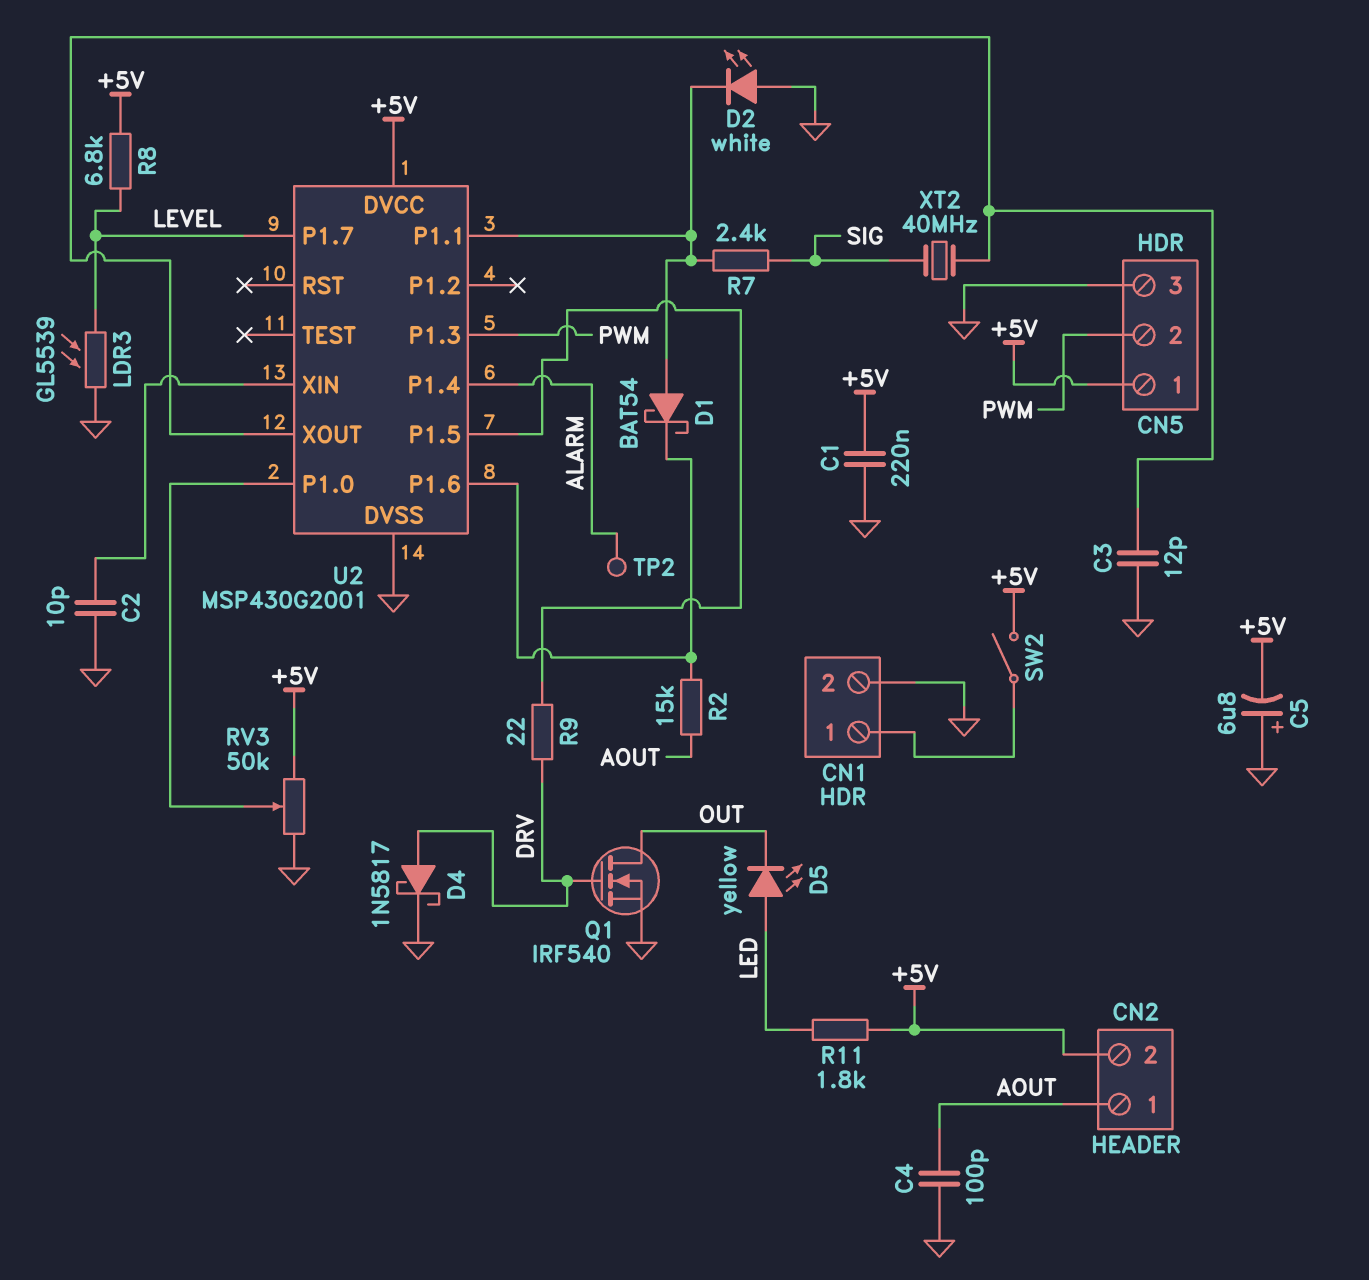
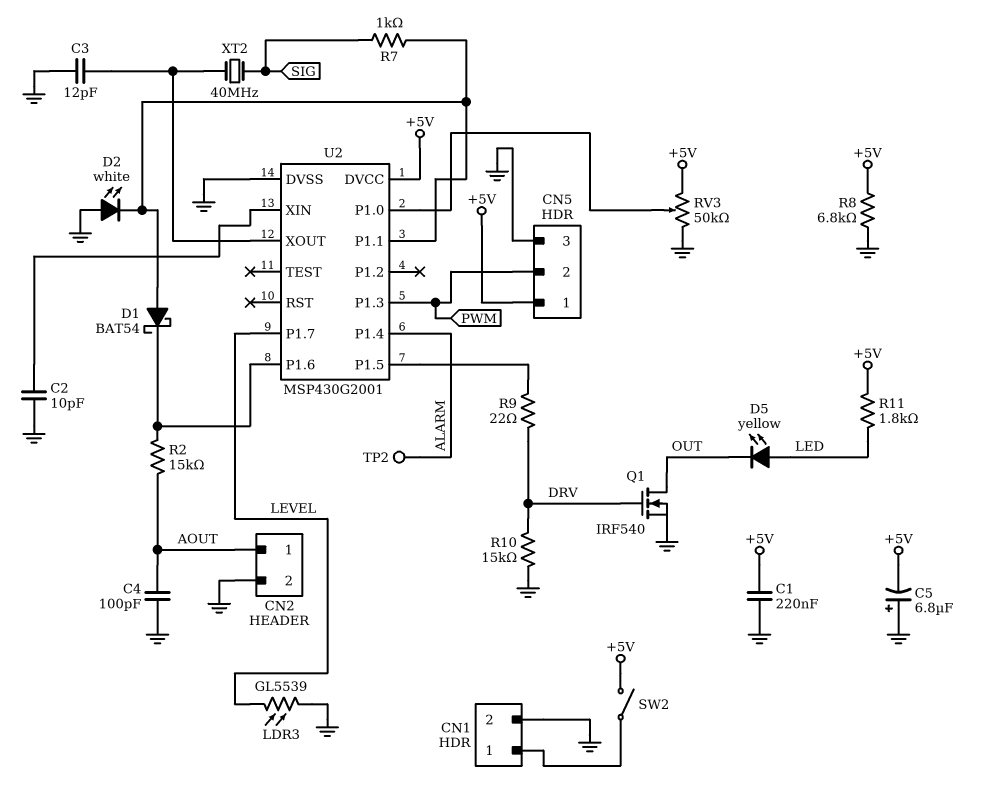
CN2 pin 2: +5V -> GND
D4: schottky 1N5817 (A DRV, K GND) -> none
R7: 2.4k (SIG, U2/P1.1) -> 1k (SIG, U2/P1.1)
R8: 6.8k (+5V, LEVEL) -> 6.8k (+5V, GND)
R10: none -> 15k (DRV, GND)

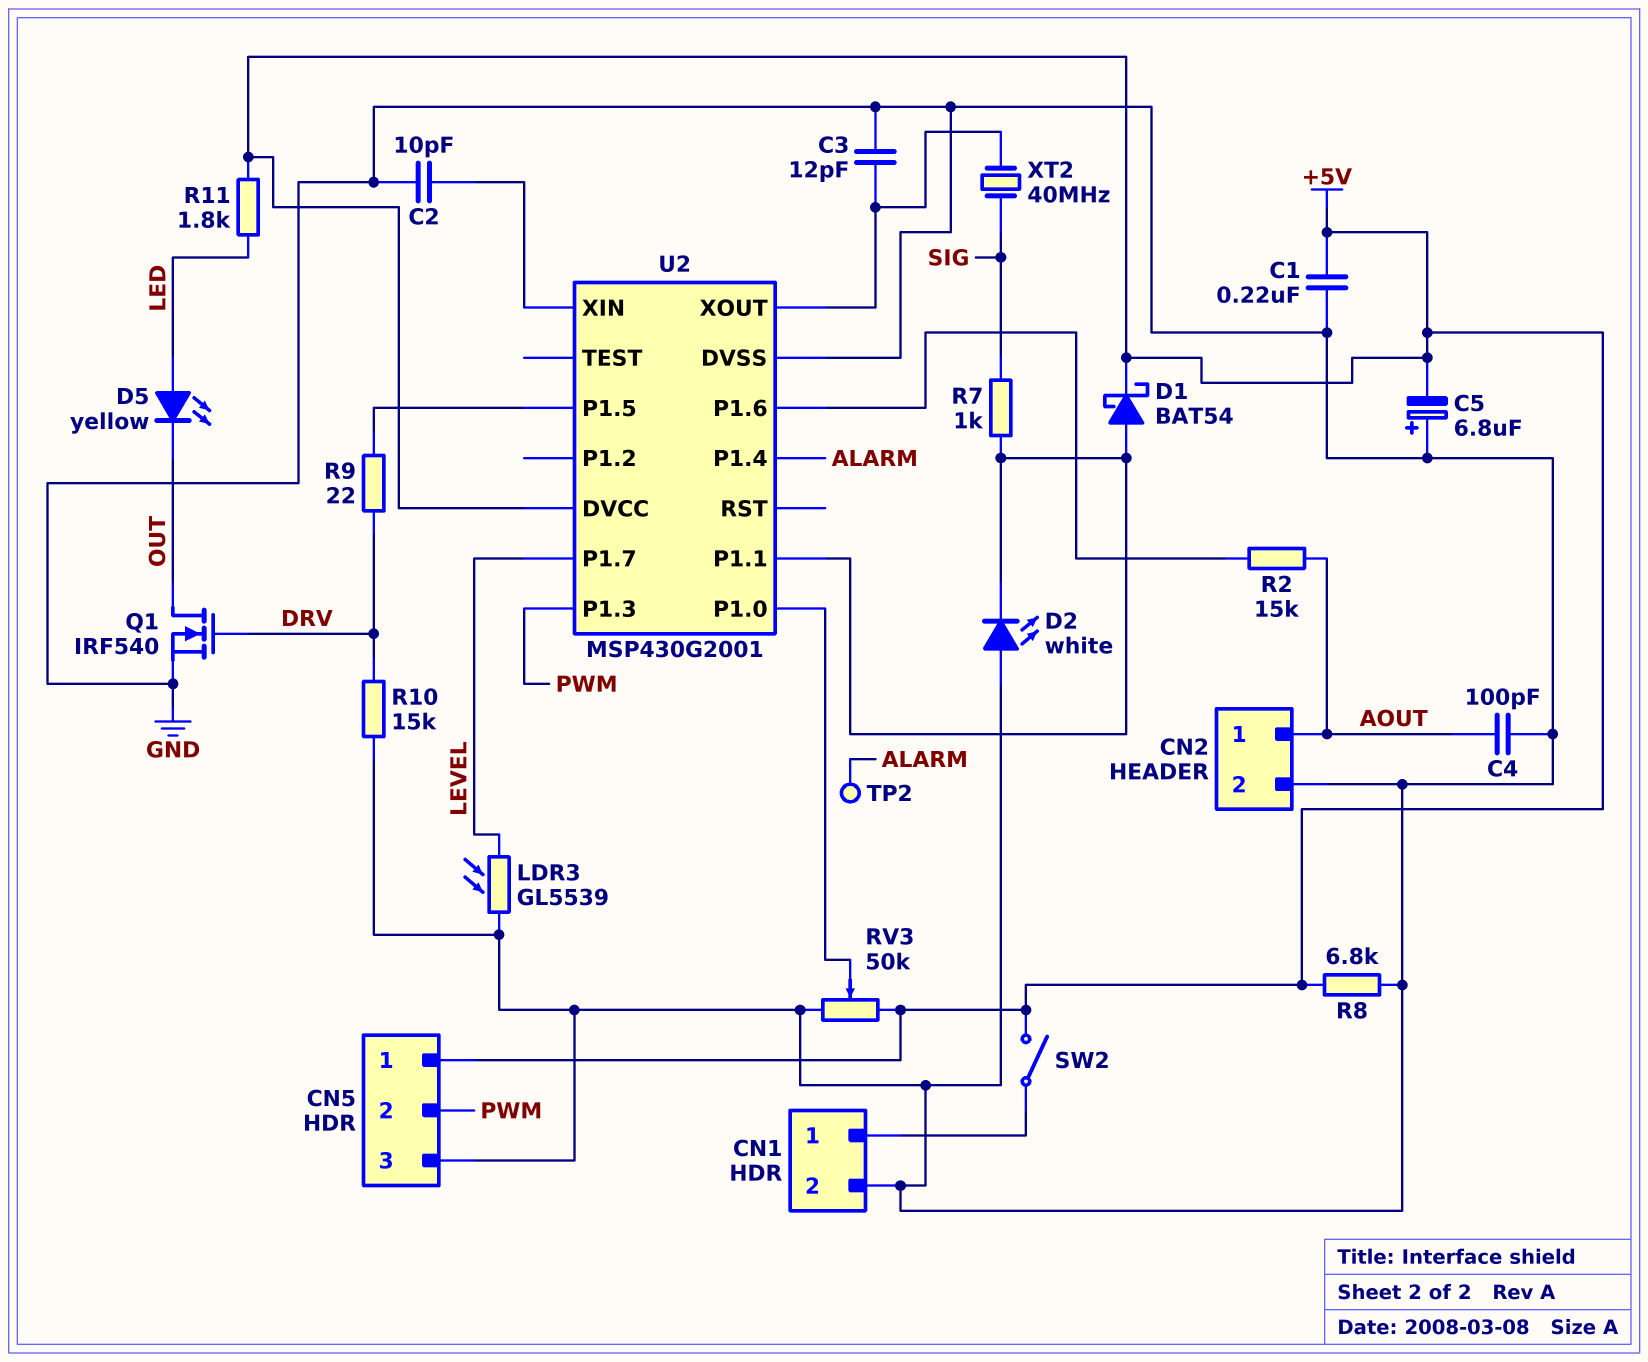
D1: schottky BAT54 (A U2/P1.1, K U2/P1.6) -> schottky BAT54 (A U2/P1.1, K +5V)

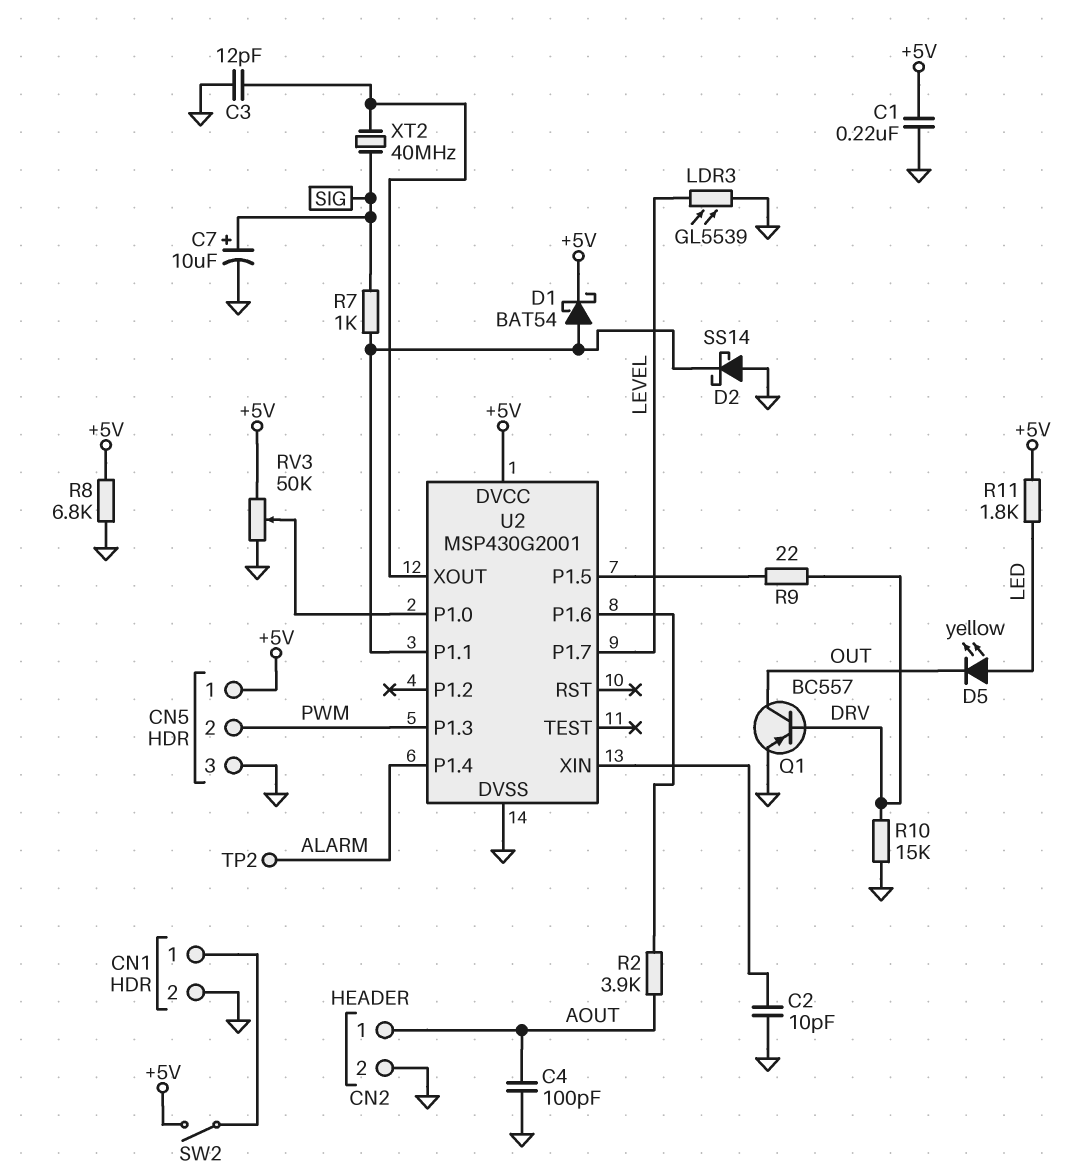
C5: 6.8uF (plus GND, minus +5V) -> none
C7: none -> 10uF (plus SIG, minus GND)
D2: LED white (A GND, K U2/P1.1) -> schottky SS14 (A GND, K U2/P1.1)
Q1: NMOS IRF540 (G DRV, D OUT, S GND) -> PNP BC557 (B DRV, C OUT, E GND)
R2: 15k (AOUT, U2/P1.6) -> 3.9k (AOUT, U2/P1.6)

